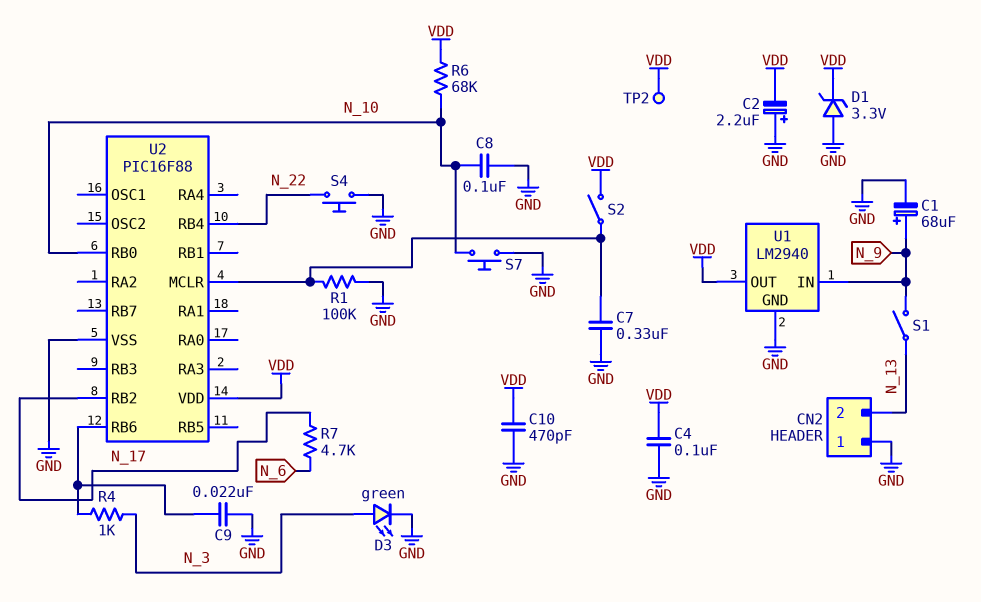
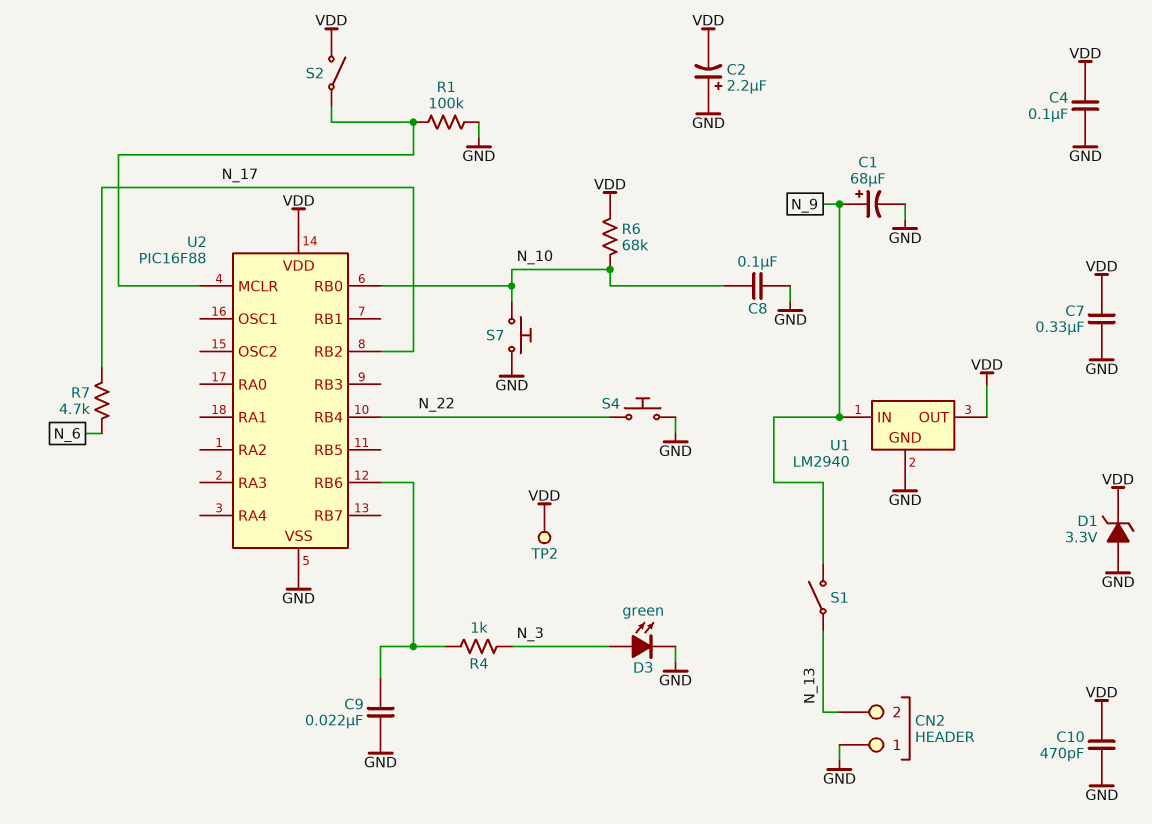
C7: 330nF (GND, U2/MCLR) -> 330nF (GND, VDD)

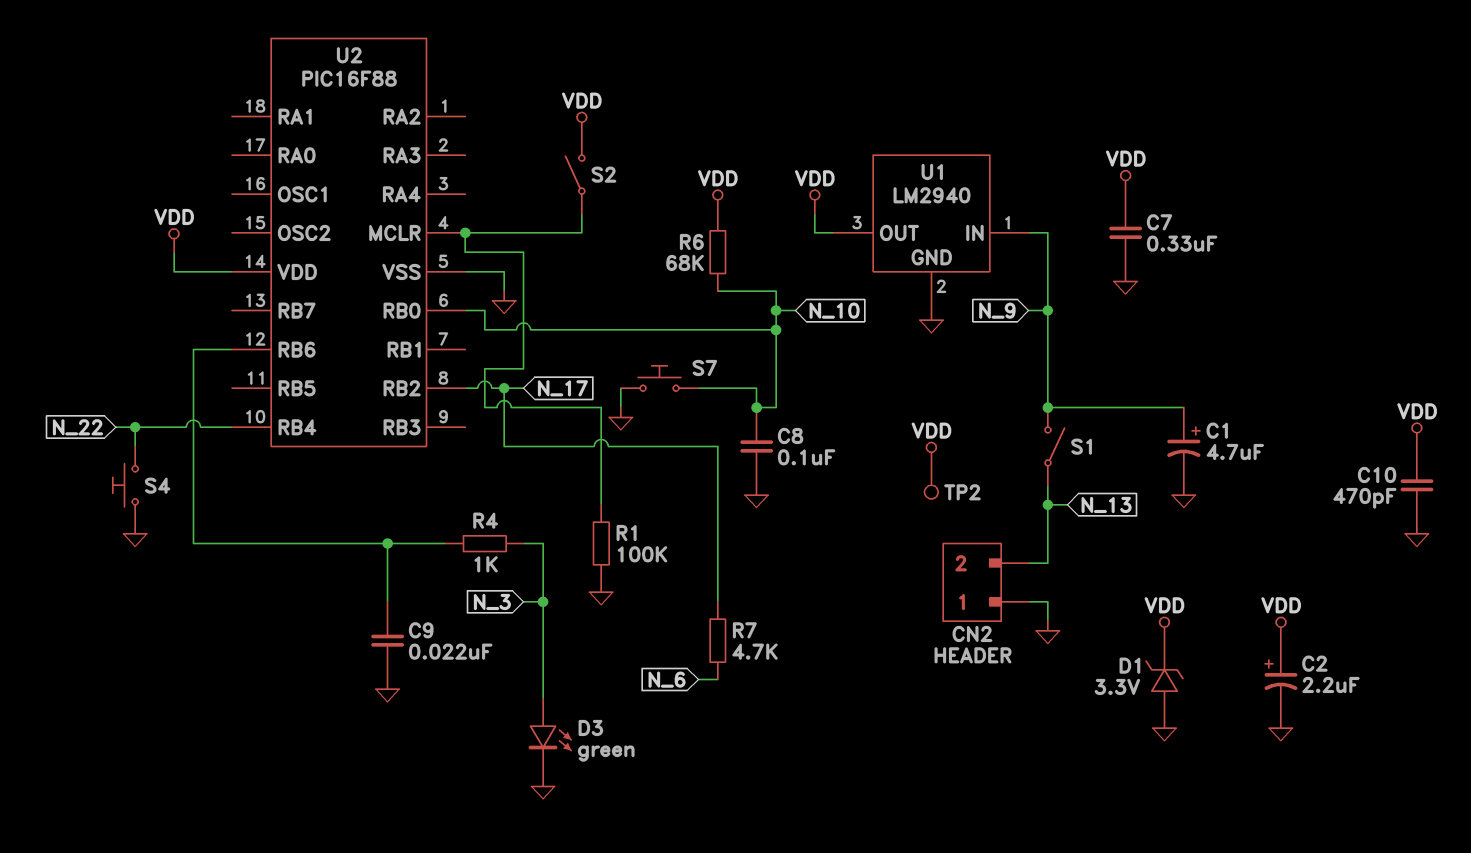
C1: 68uF (plus N_9, minus GND) -> 4.7uF (plus N_9, minus GND)
C2: 2.2uF (plus GND, minus VDD) -> 2.2uF (plus VDD, minus GND)
C4: 100nF (GND, VDD) -> none

